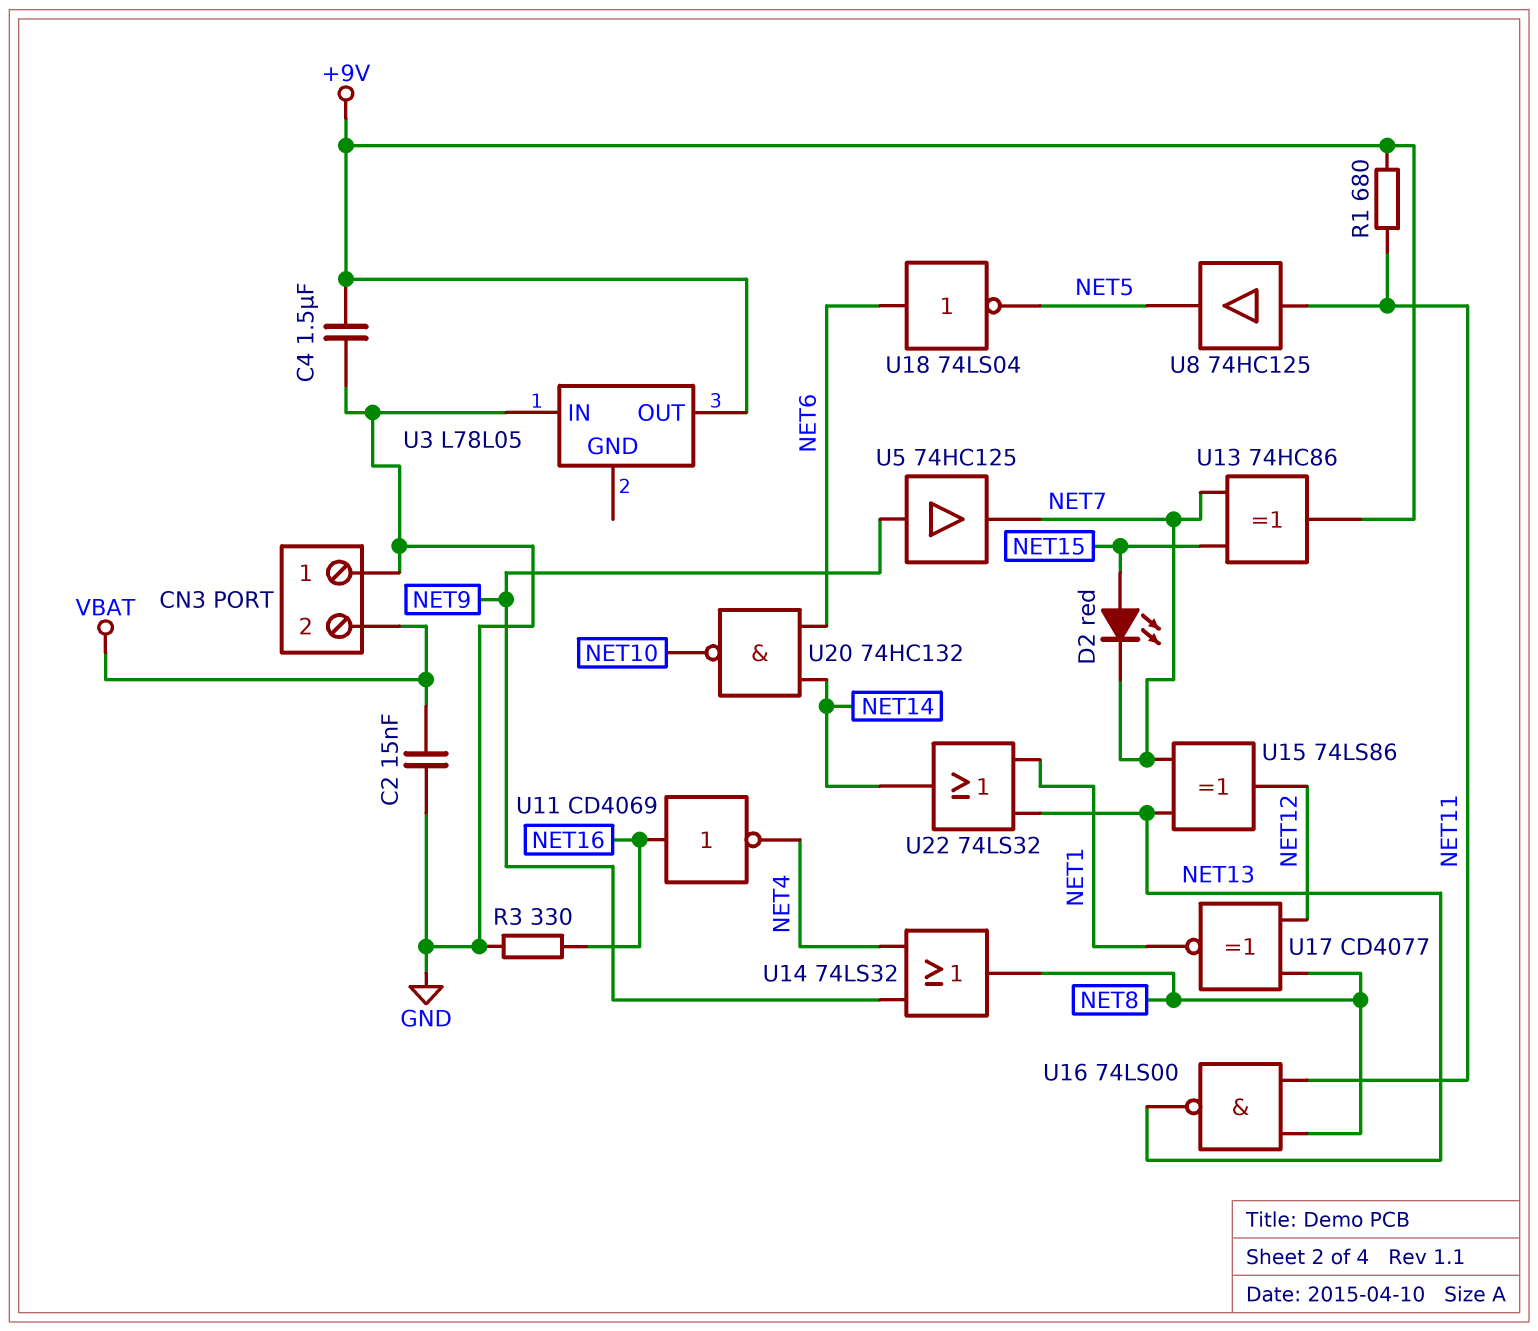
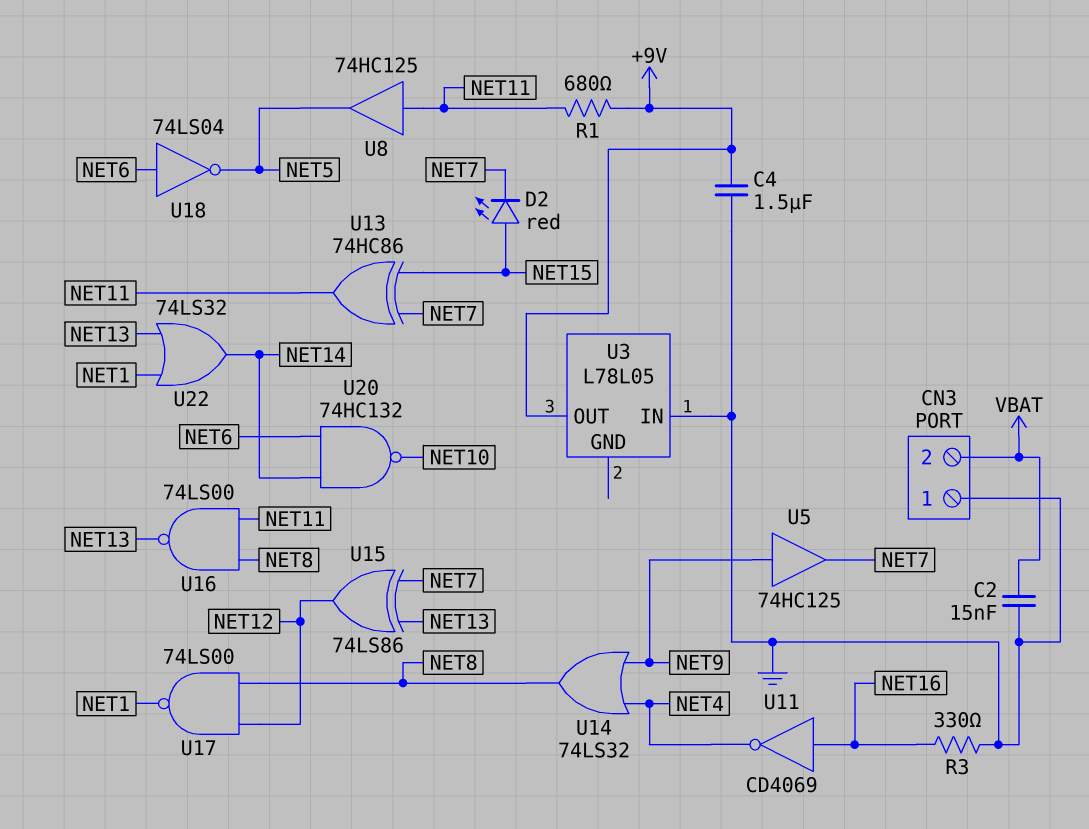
U13: XOR 74HC86 (in NET7, in NET15, out +9V) -> XOR 74HC86 (in NET7, in NET15, out NET11)
U17: XNOR CD4077 (in NET8, in NET12, out NET1) -> NAND 74LS00 (in NET8, in NET12, out NET1)

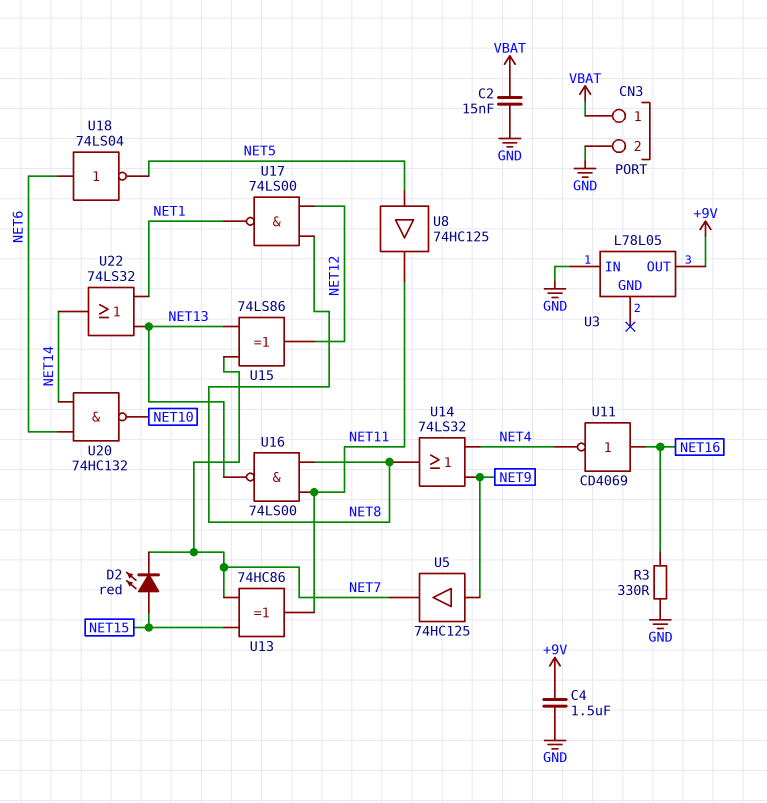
CN3 pin 1: GND -> VBAT
CN3 pin 2: VBAT -> GND
R1: 680 (+9V, NET11) -> none
U8: buffer 74HC125 (in NET11, out NET5) -> buffer 74HC125 (in NET5, out NET11)

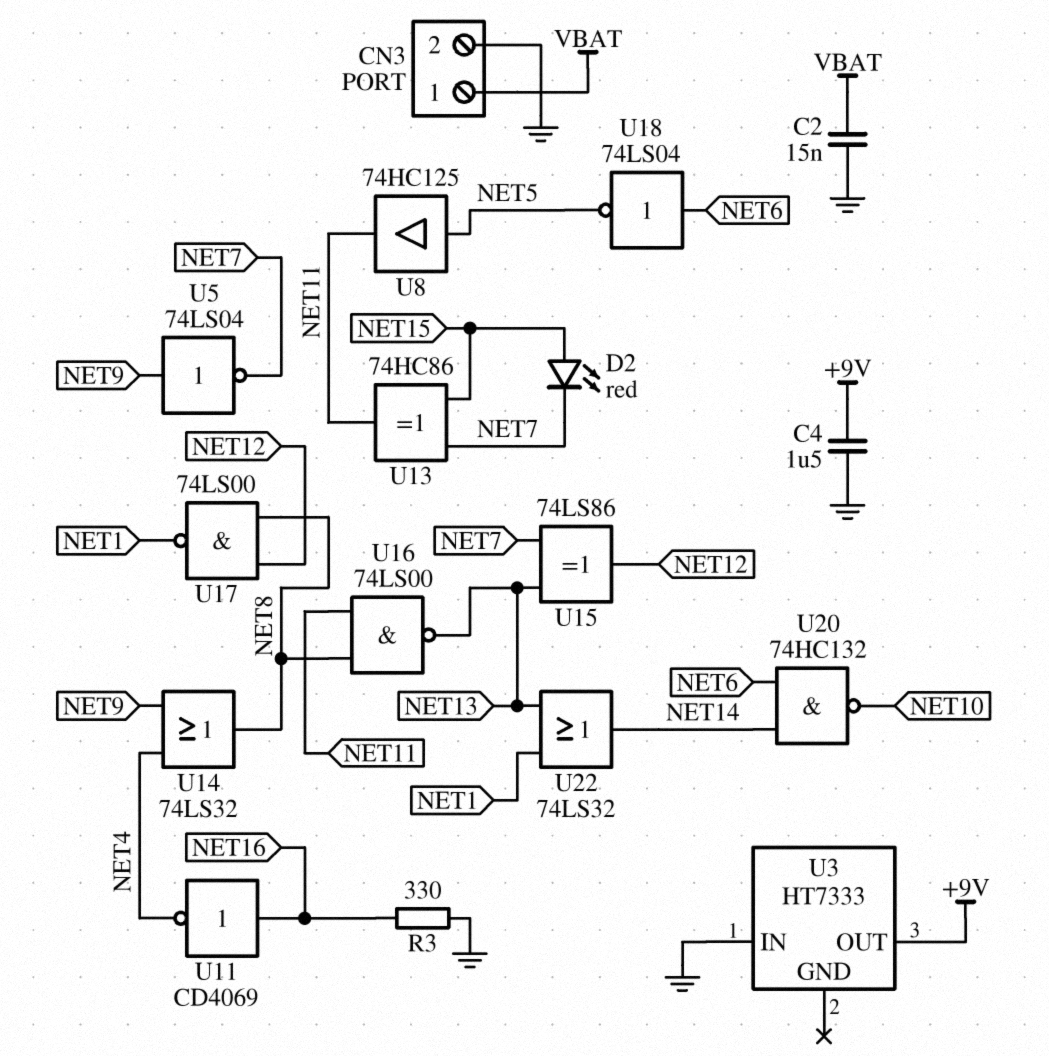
U3: L78L05 -> HT7333
U5: buffer 74HC125 (in NET9, out NET7) -> NOT 74LS04 (in NET9, out NET7)

